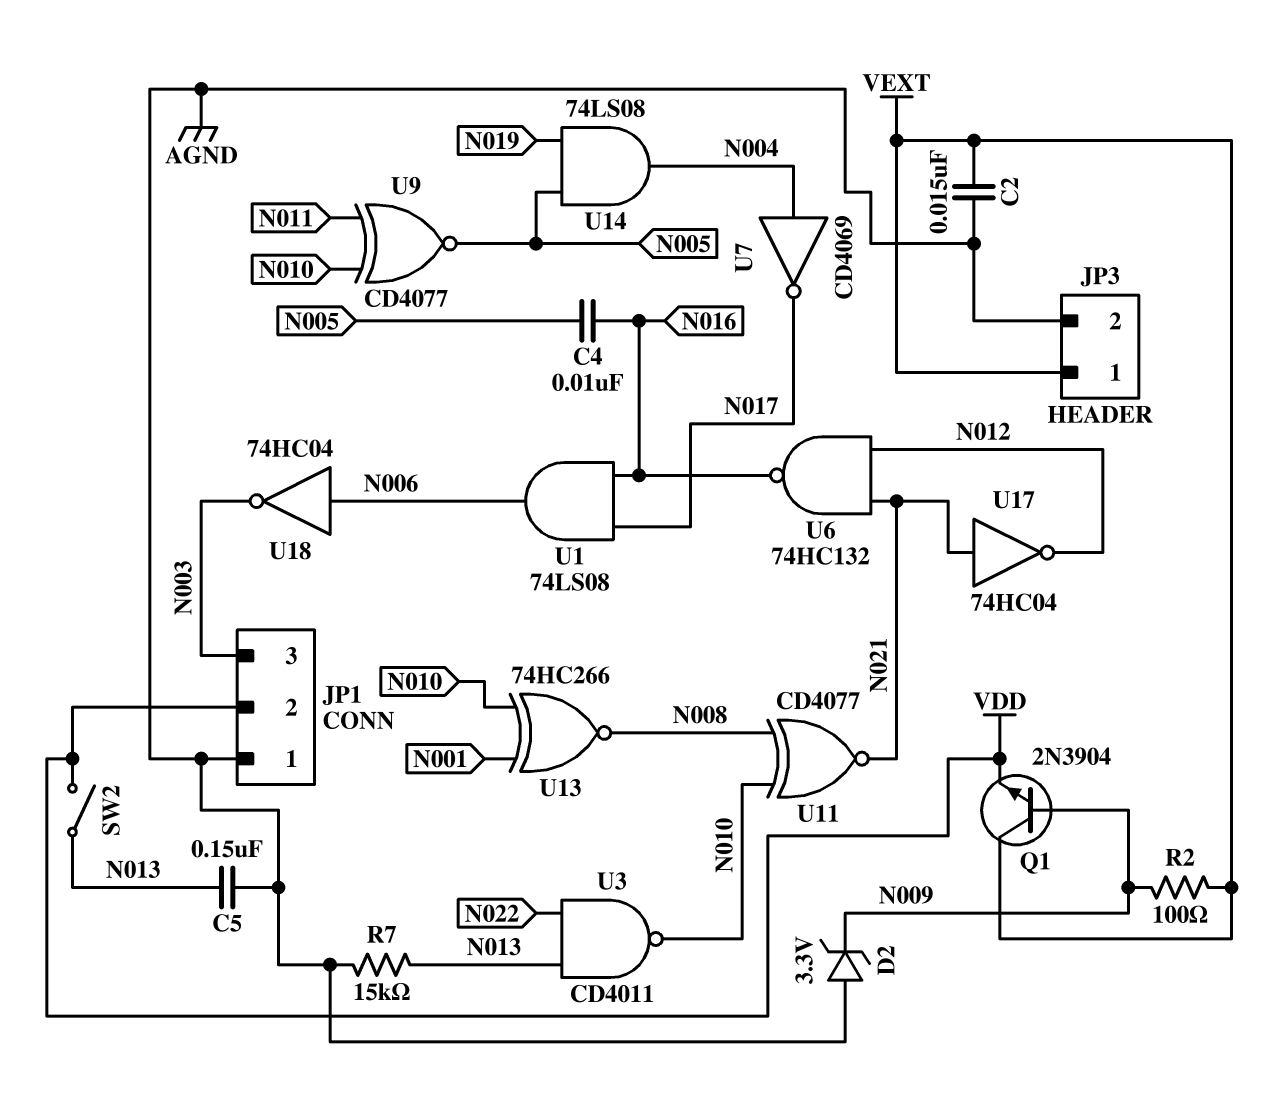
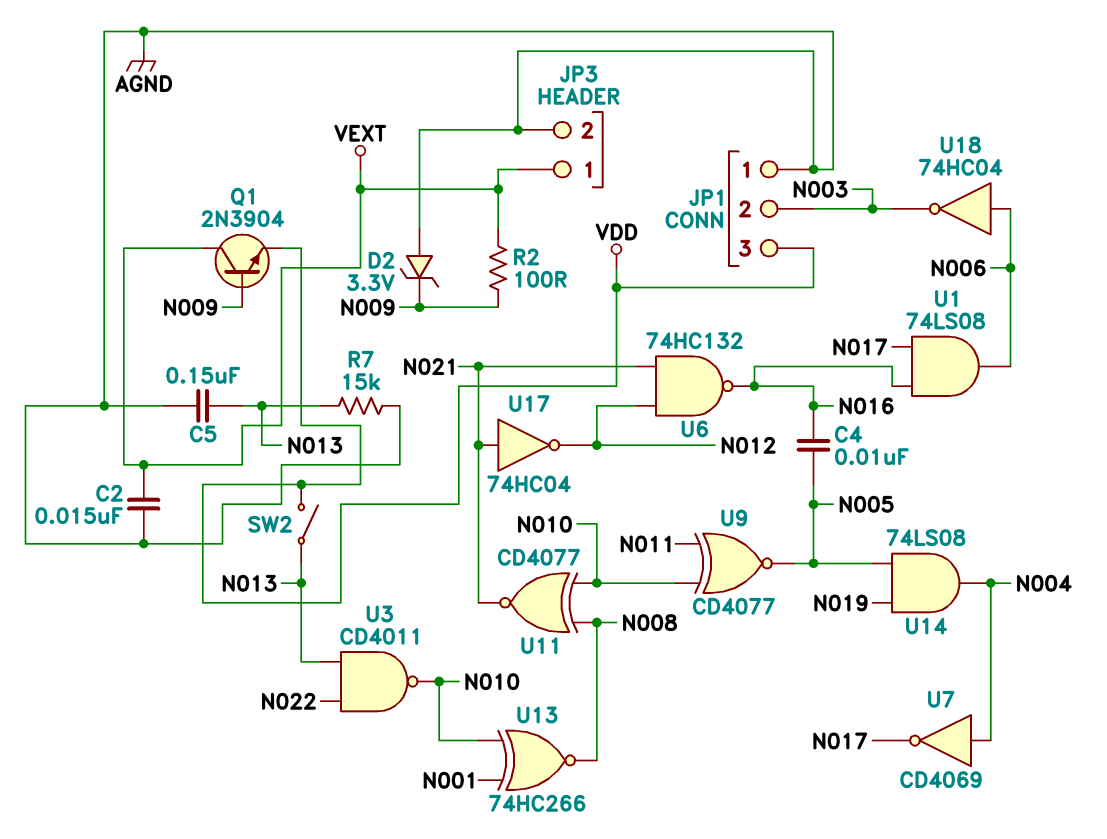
JP1 pin 2: VDD -> N003
JP1 pin 3: N003 -> VDD

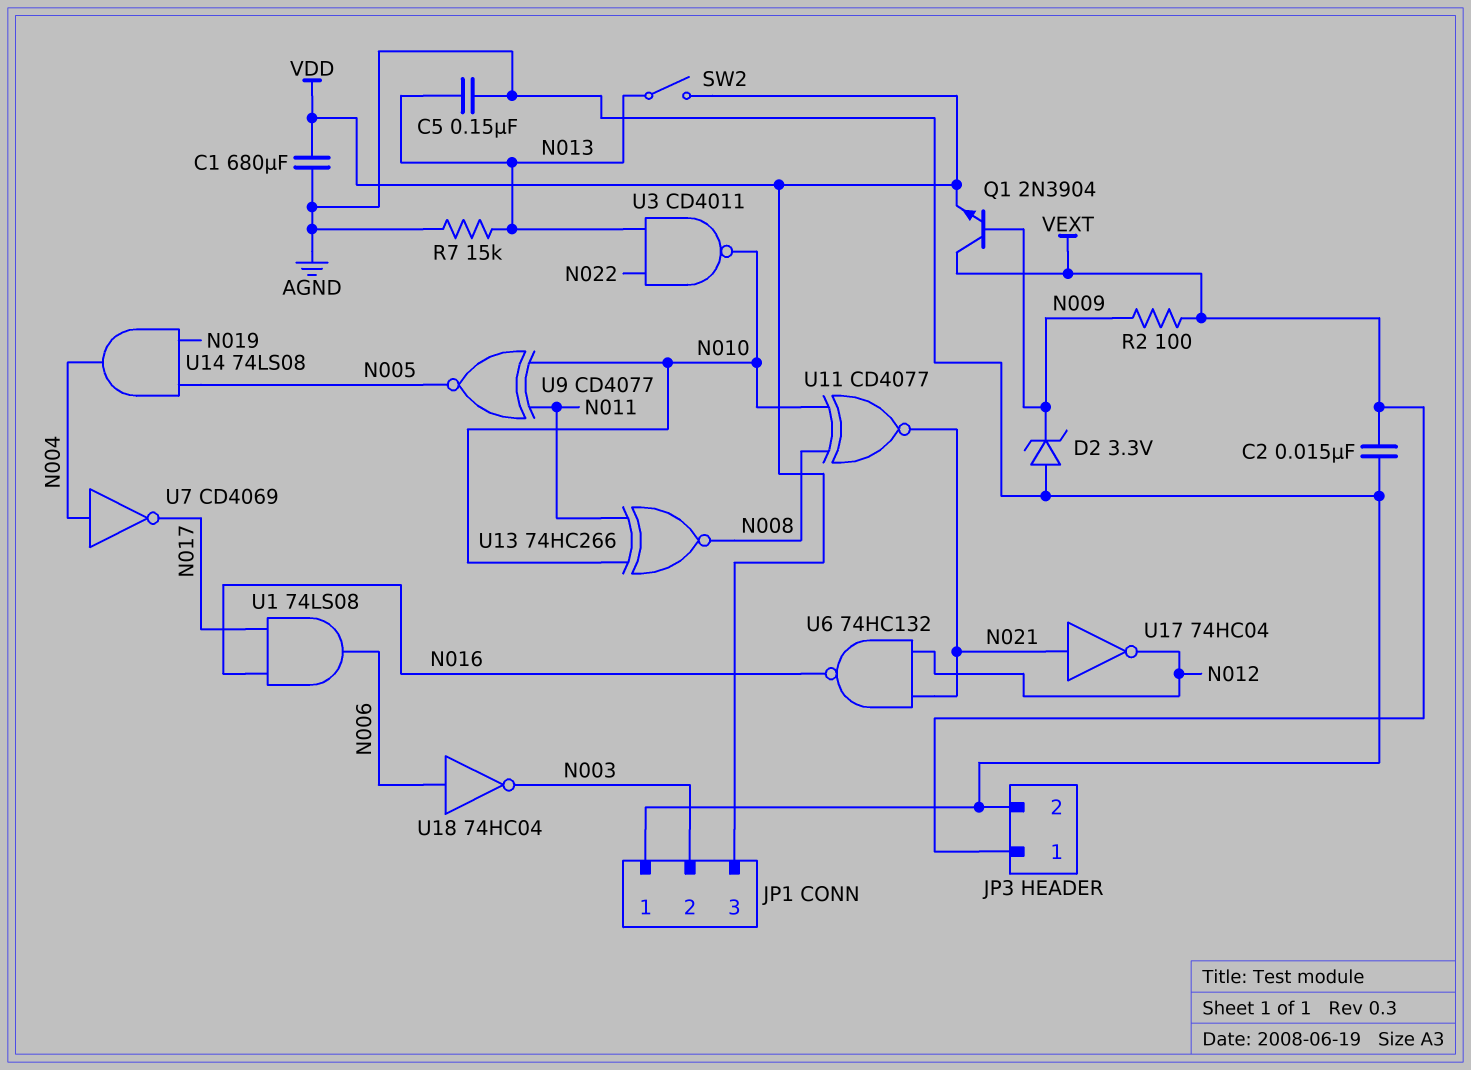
C1: none -> 680uF (AGND, VDD)
C4: 10nF (N005, N016) -> none
U13: XNOR 74HC266 (in N001, in N010, out N008) -> XNOR 74HC266 (in N010, in N011, out N008)

